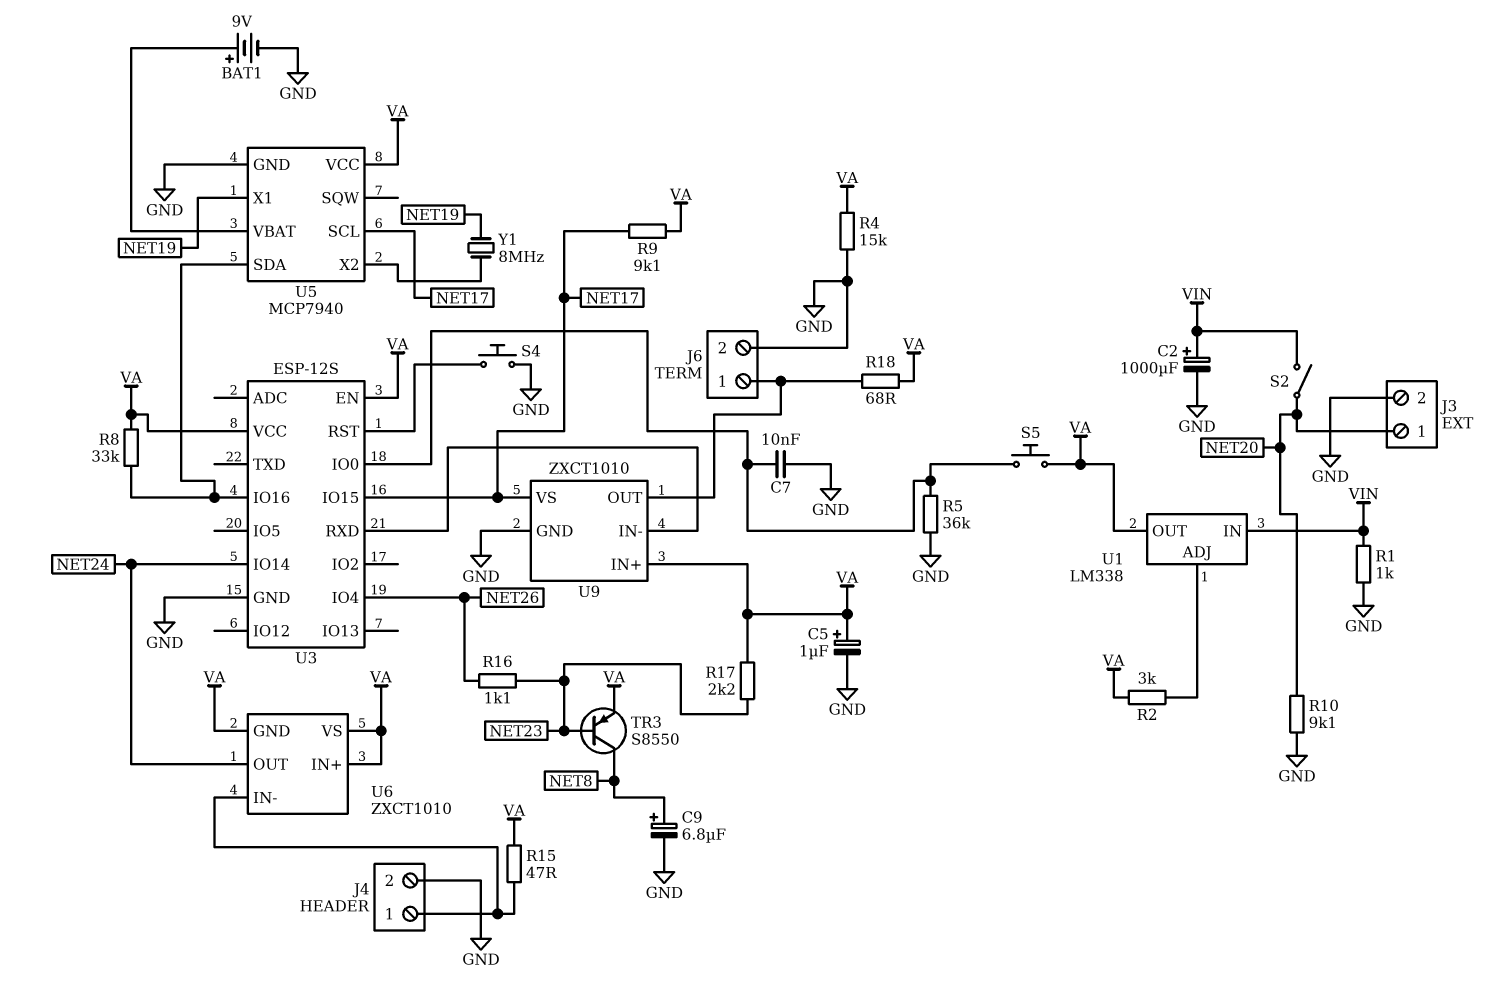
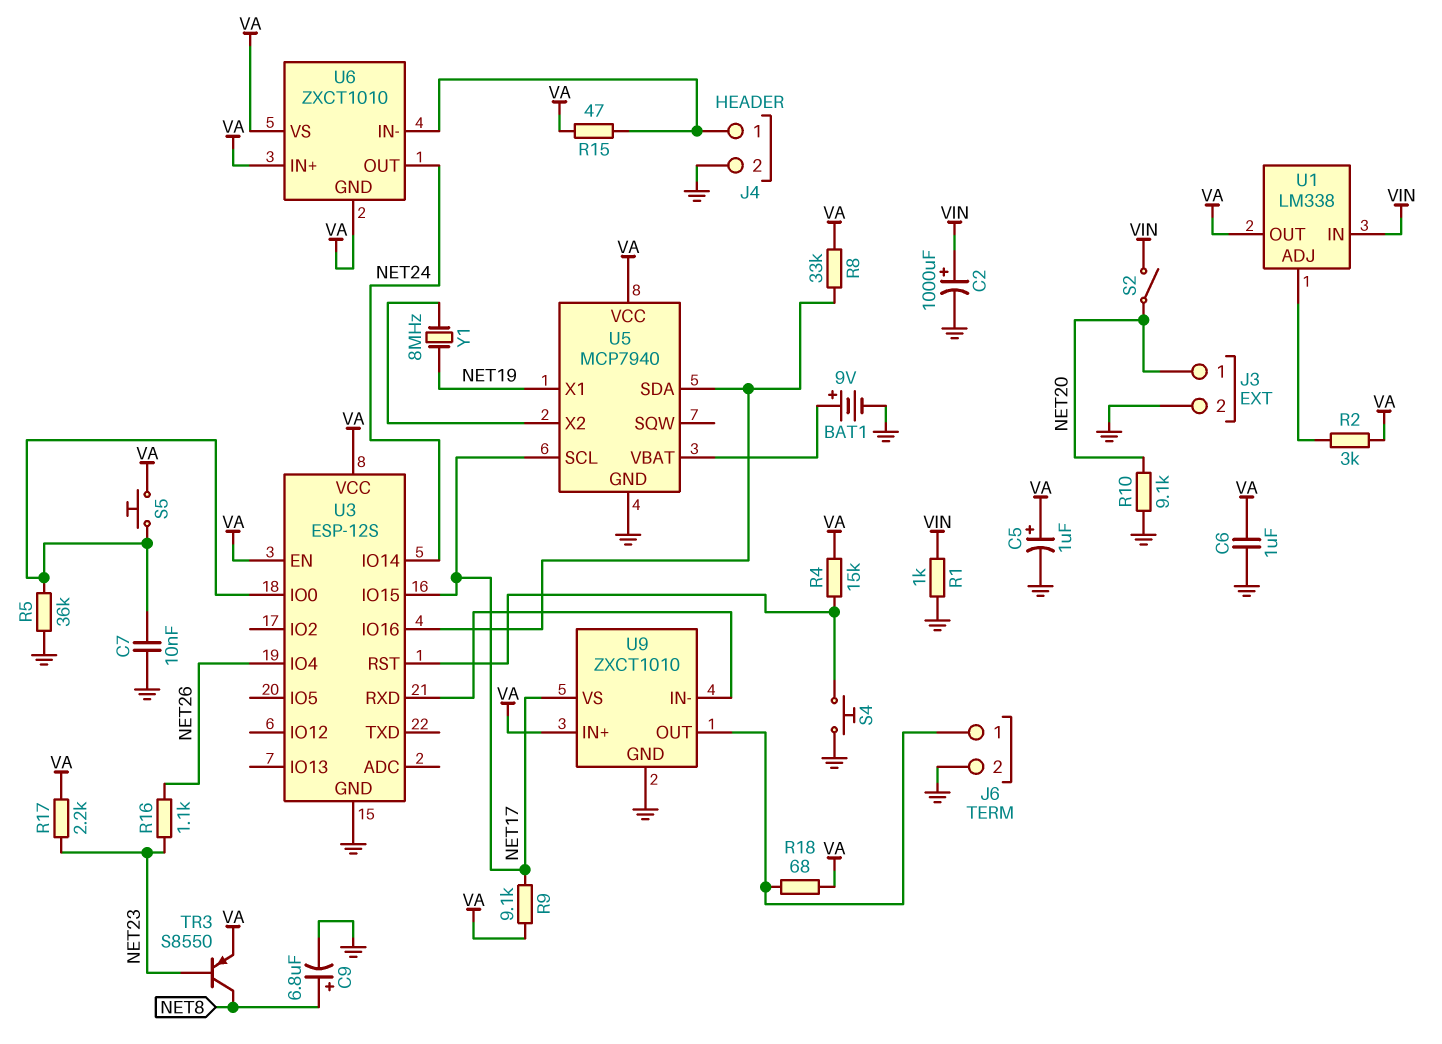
C6: none -> 1uF (GND, VA)
R4: 15k (GND, VA) -> 15k (U3/RST, VA)

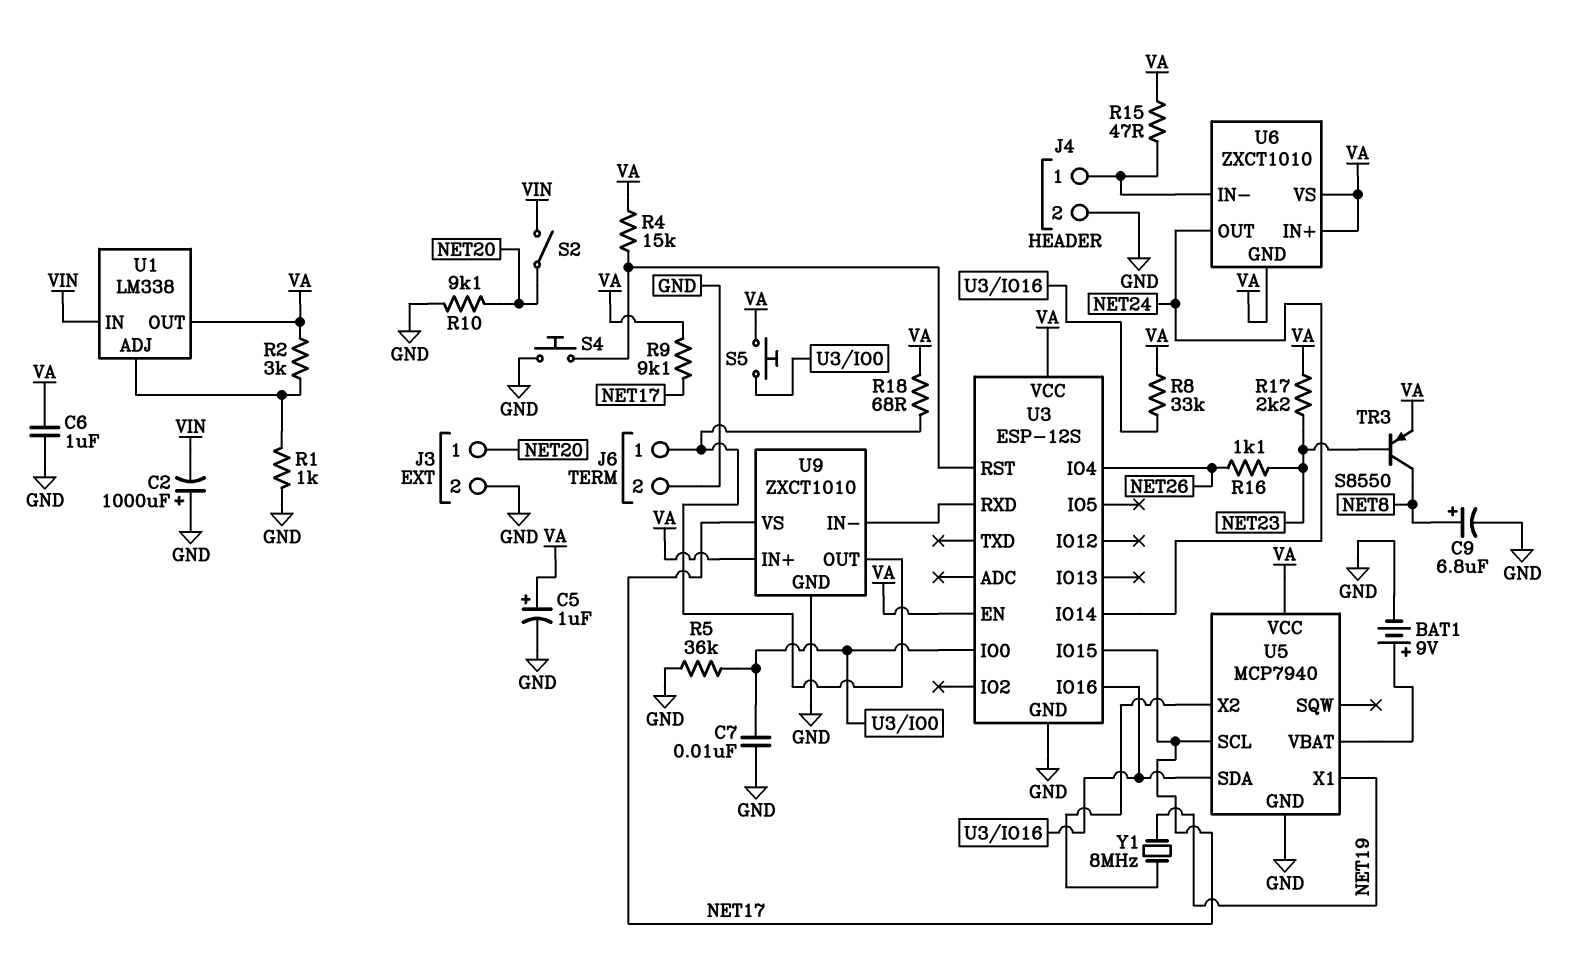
C2: 1000uF (plus VIN, minus GND) -> 1000uF (plus GND, minus VIN)
R1: 1k (GND, VIN) -> 1k (GND, U1/ADJ)

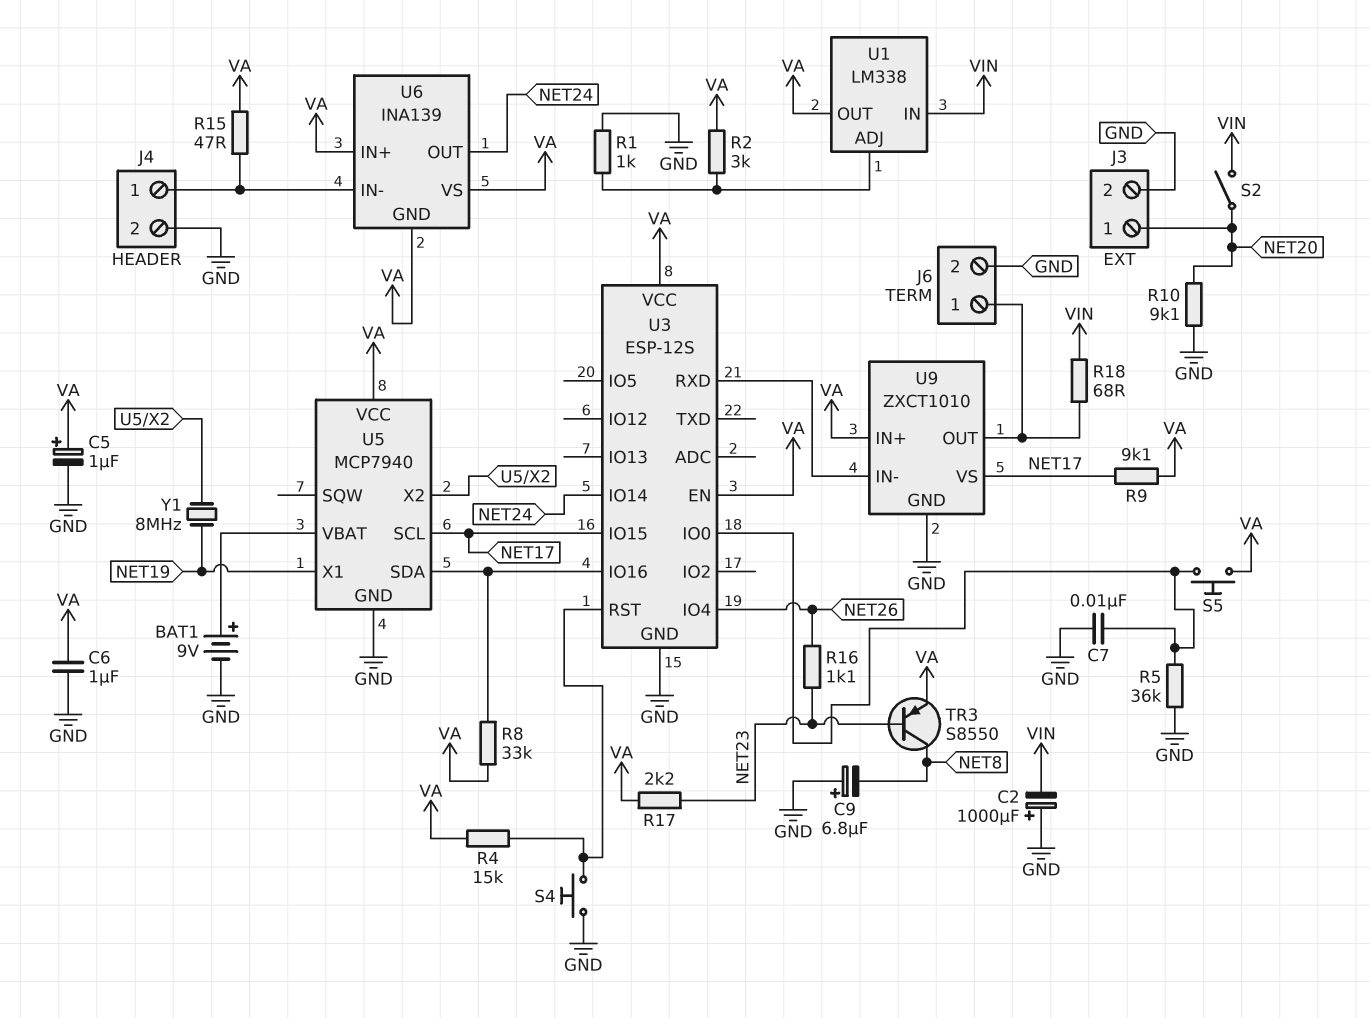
C9: 6.8uF (plus NET8, minus GND) -> 6.8uF (plus GND, minus NET8)
R18: 68 (J6/1, VA) -> 68 (J6/1, VIN)
U6: ZXCT1010 -> INA139

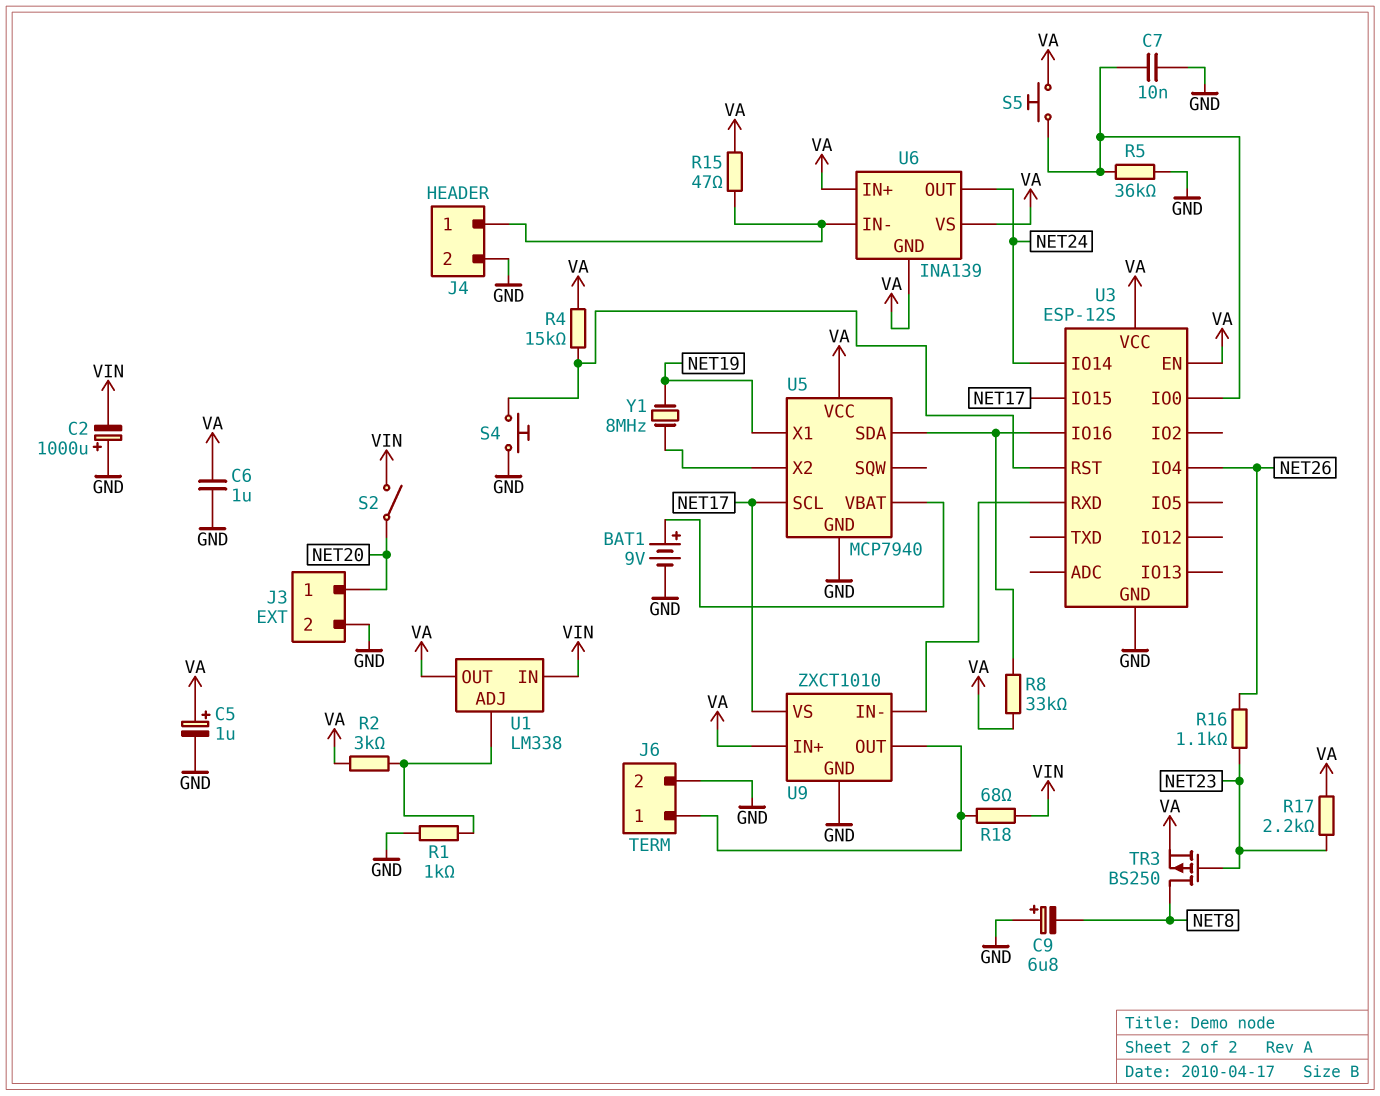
R9: 9.1k (NET17, VA) -> none
R10: 9.1k (GND, NET20) -> none
TR3: PNP S8550 (B NET23, C NET8, E VA) -> PMOS BS250 (G NET23, D NET8, S VA)

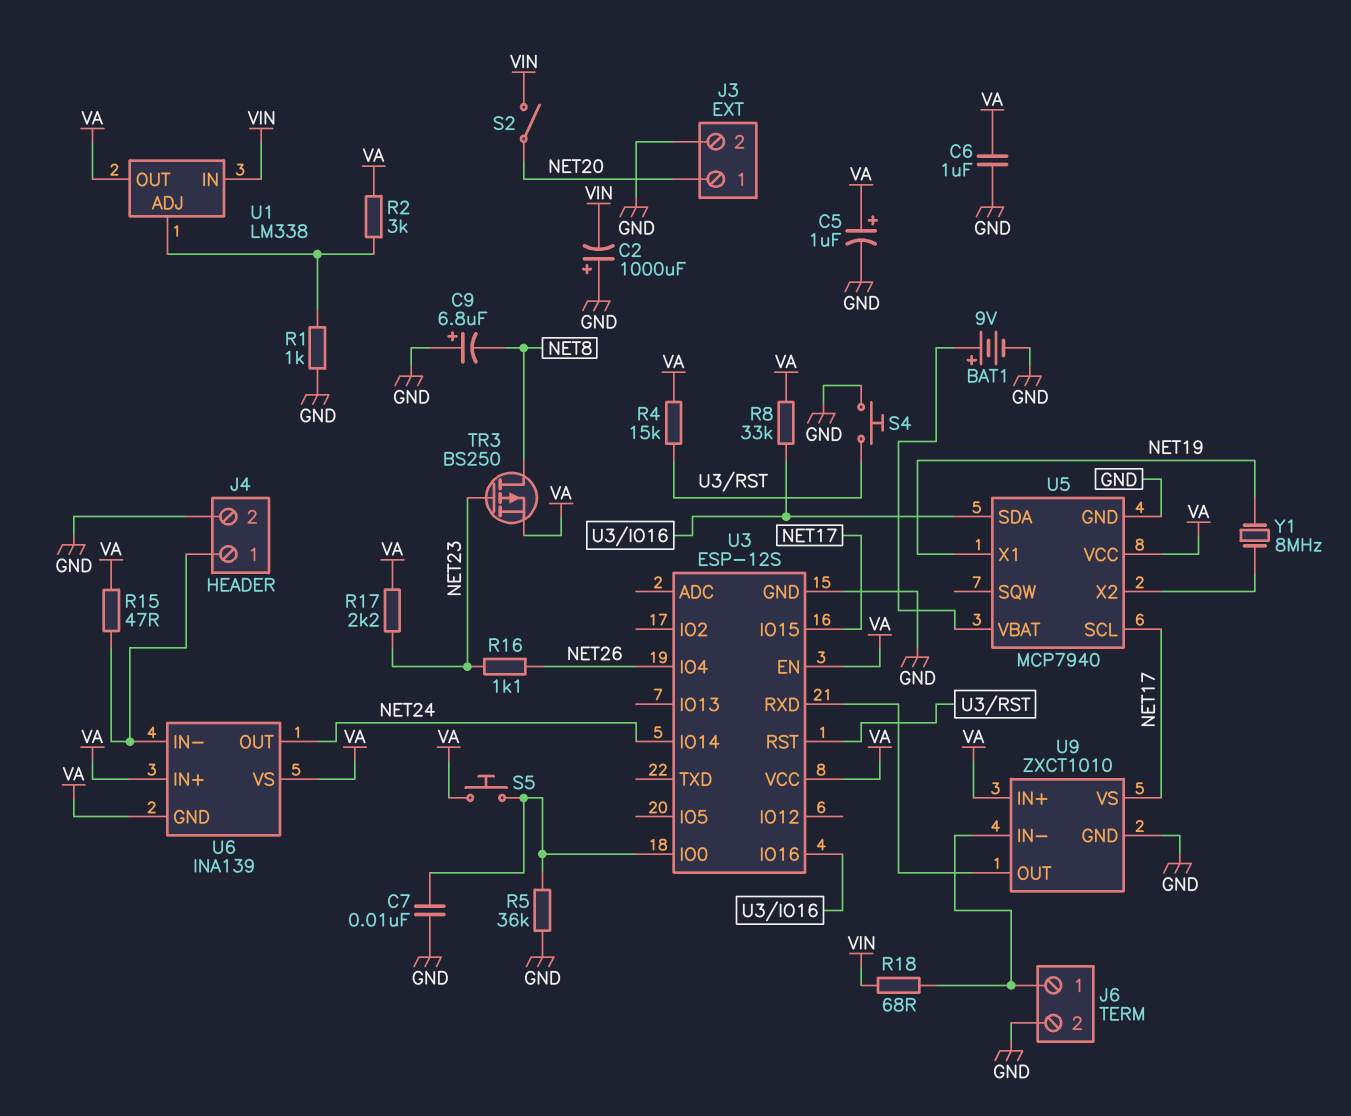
U9 pin IN-: U3/RXD -> J6/1
U9 pin OUT: J6/1 -> U3/RXD

